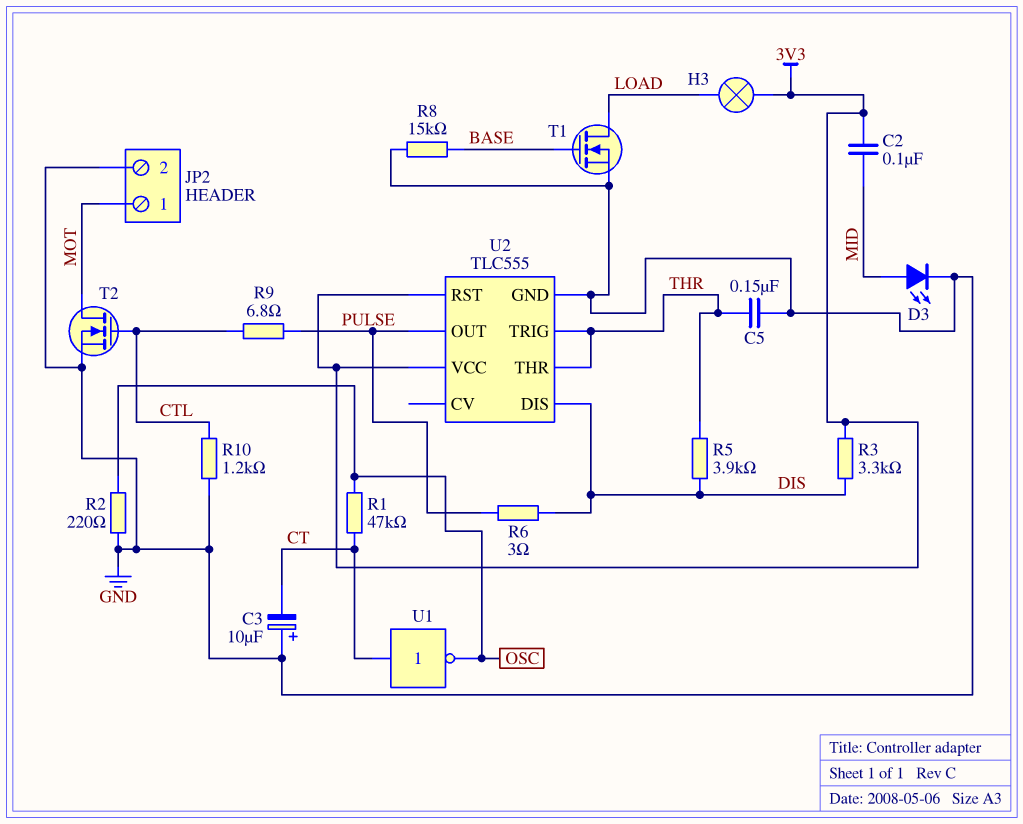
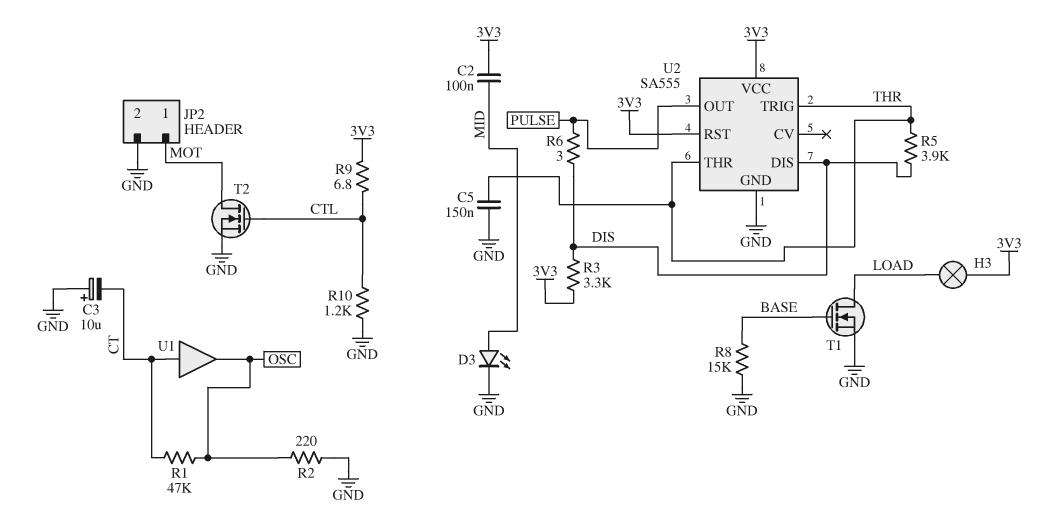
R9: 6.8 (CTL, PULSE) -> 6.8 (3V3, CTL)
U1: NOT (in CT, out OSC) -> buffer (in CT, out OSC)
U2: TLC555 -> SA555

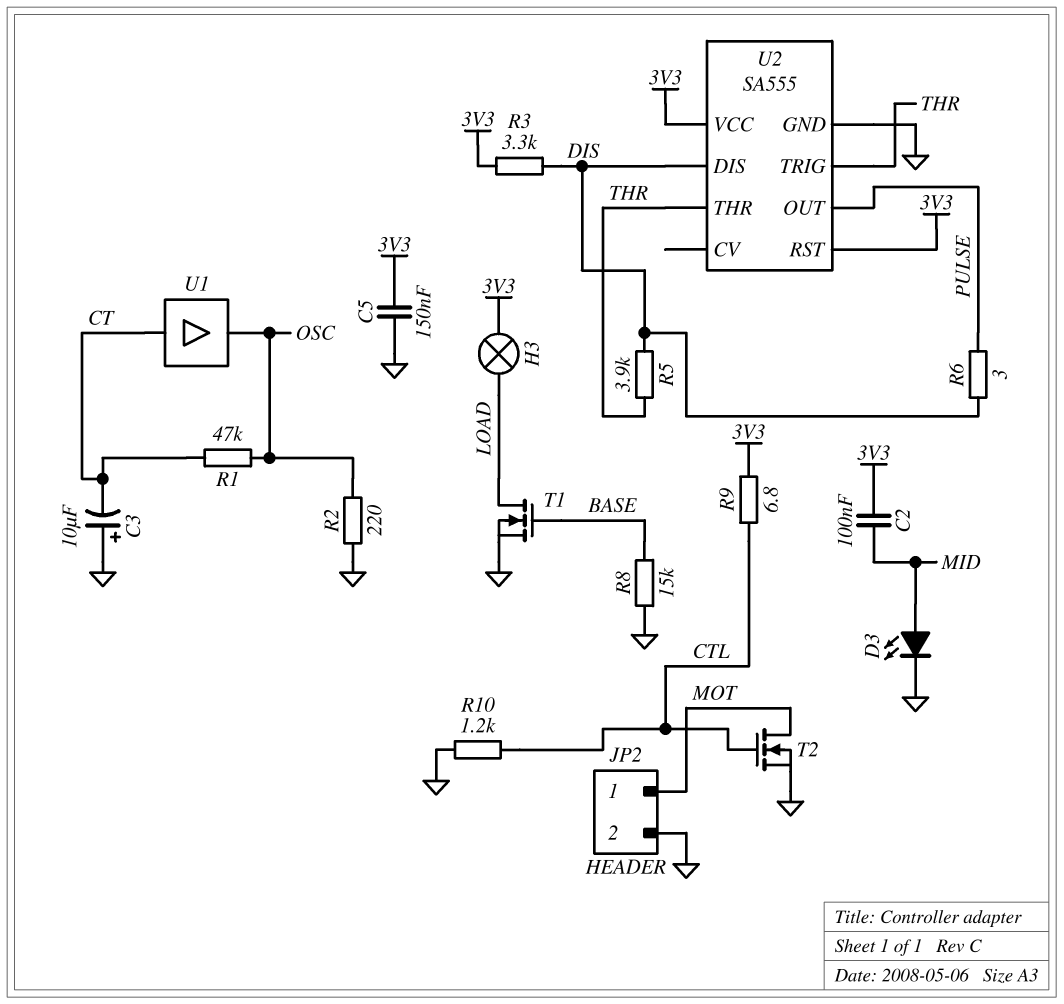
C5: 150nF (GND, THR) -> 150nF (3V3, GND)

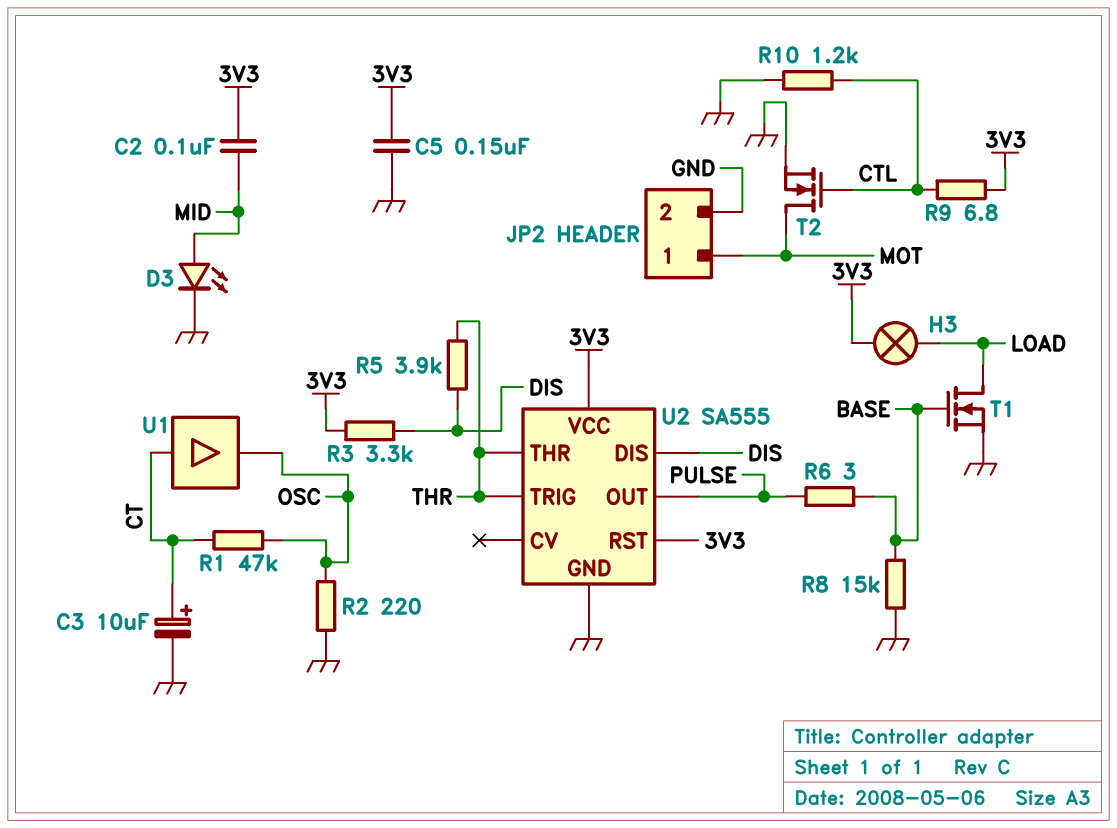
C3: 10uF (plus GND, minus CT) -> 10uF (plus CT, minus GND)
R6: 3 (DIS, PULSE) -> 3 (BASE, PULSE)

